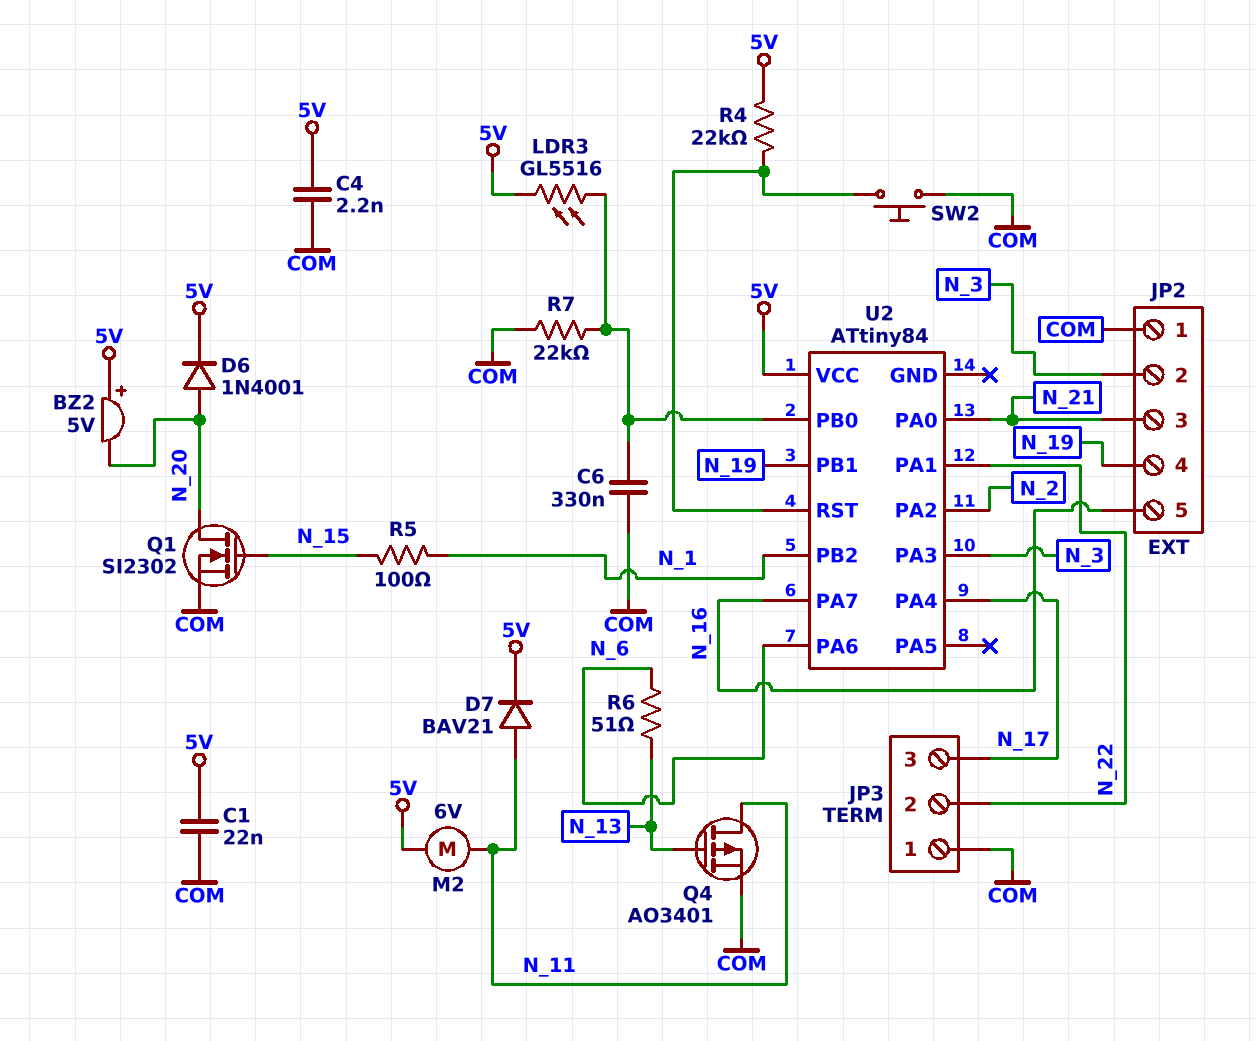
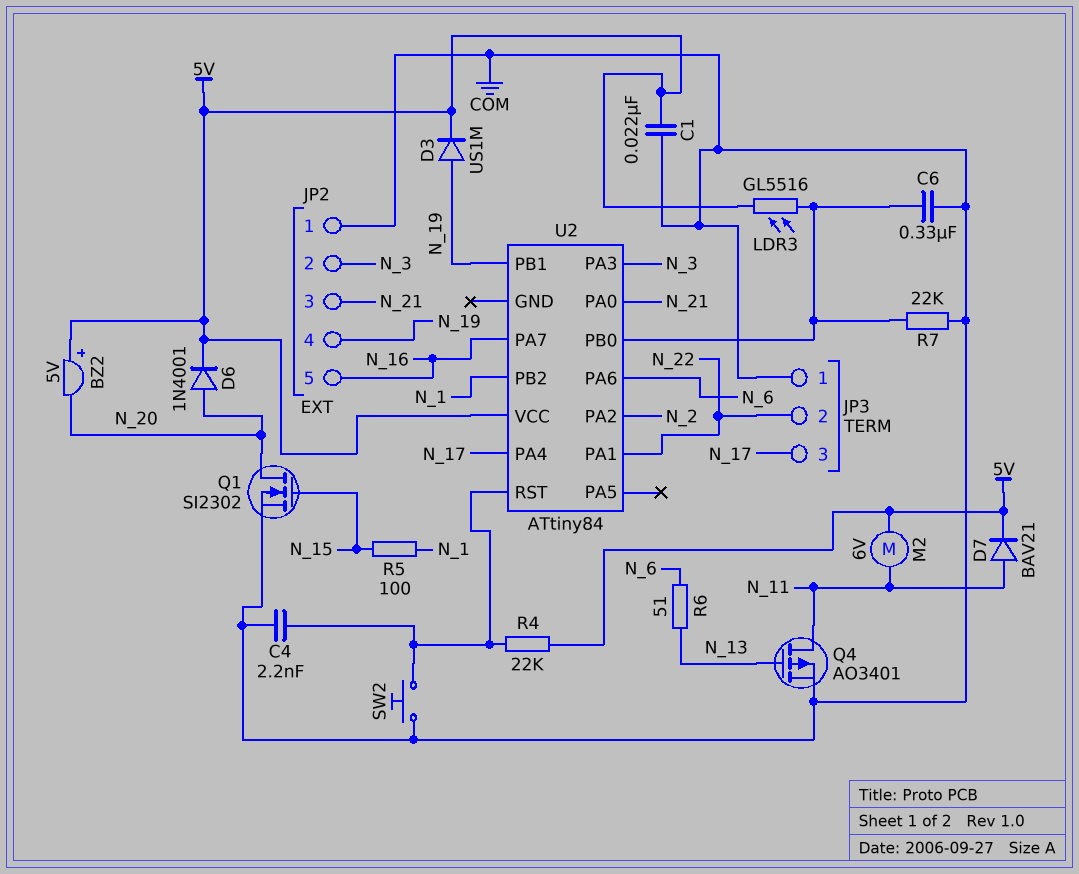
C4: 2.2nF (5V, COM) -> 2.2nF (COM, U2/RST)
D3: none -> diode US1M (A N_19, K 5V)

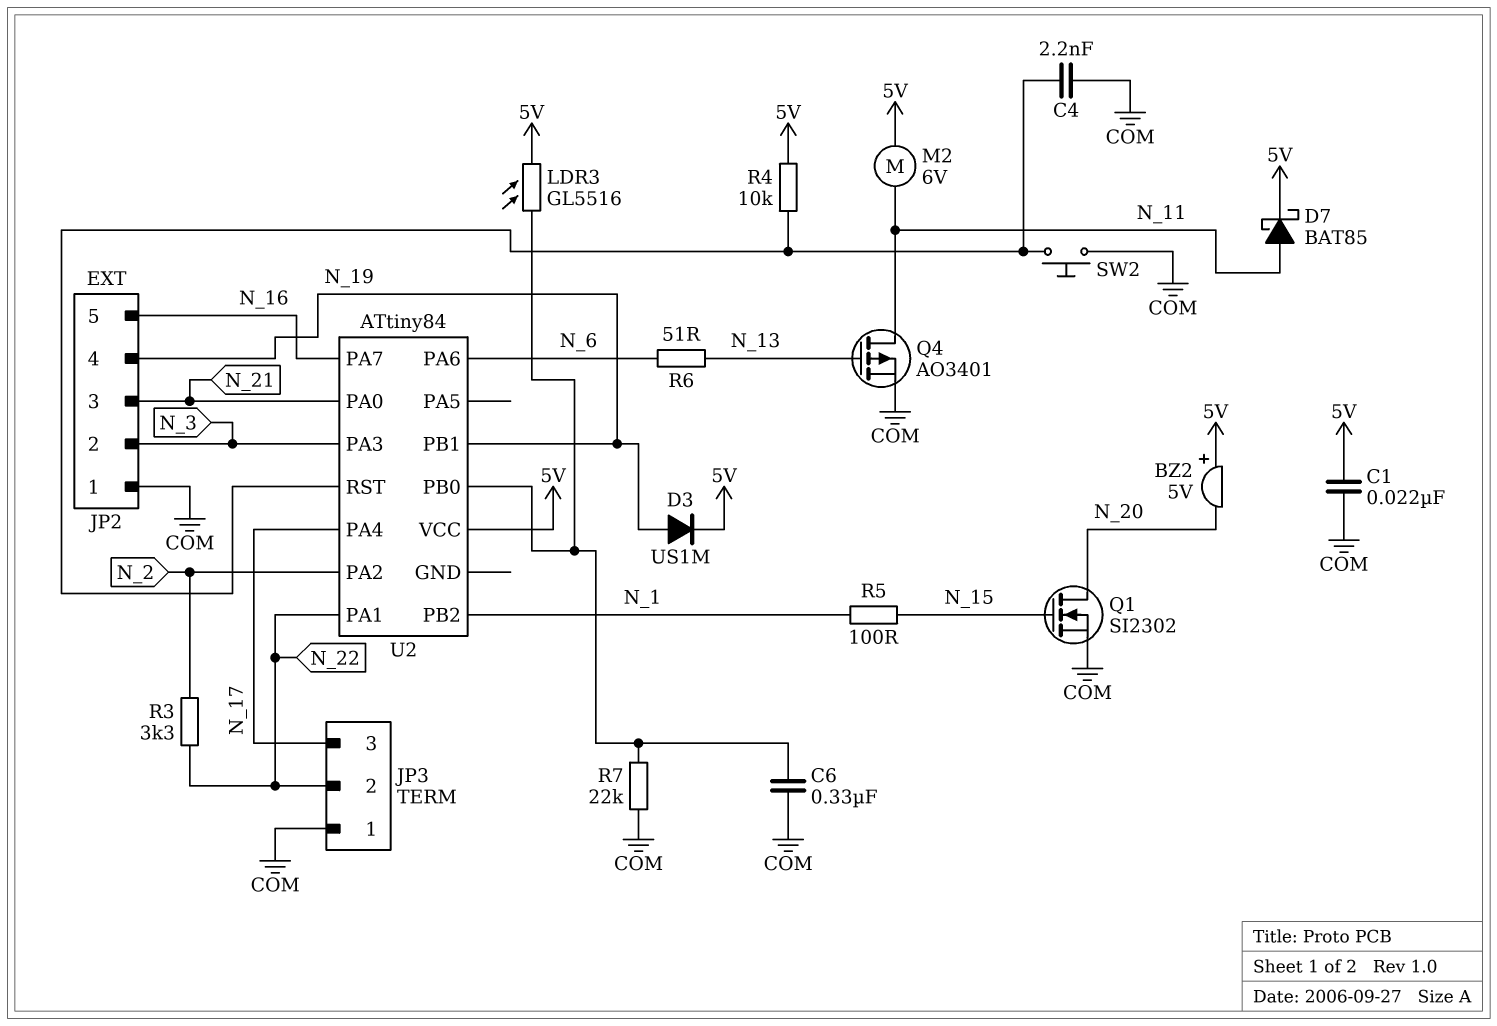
D6: diode 1N4001 (A N_20, K 5V) -> none
D7: diode BAV21 (A N_11, K 5V) -> schottky BAT85 (A N_11, K 5V)
R3: none -> 3.3k (N_2, N_22)
R4: 22k (5V, U2/RST) -> 10k (5V, U2/RST)

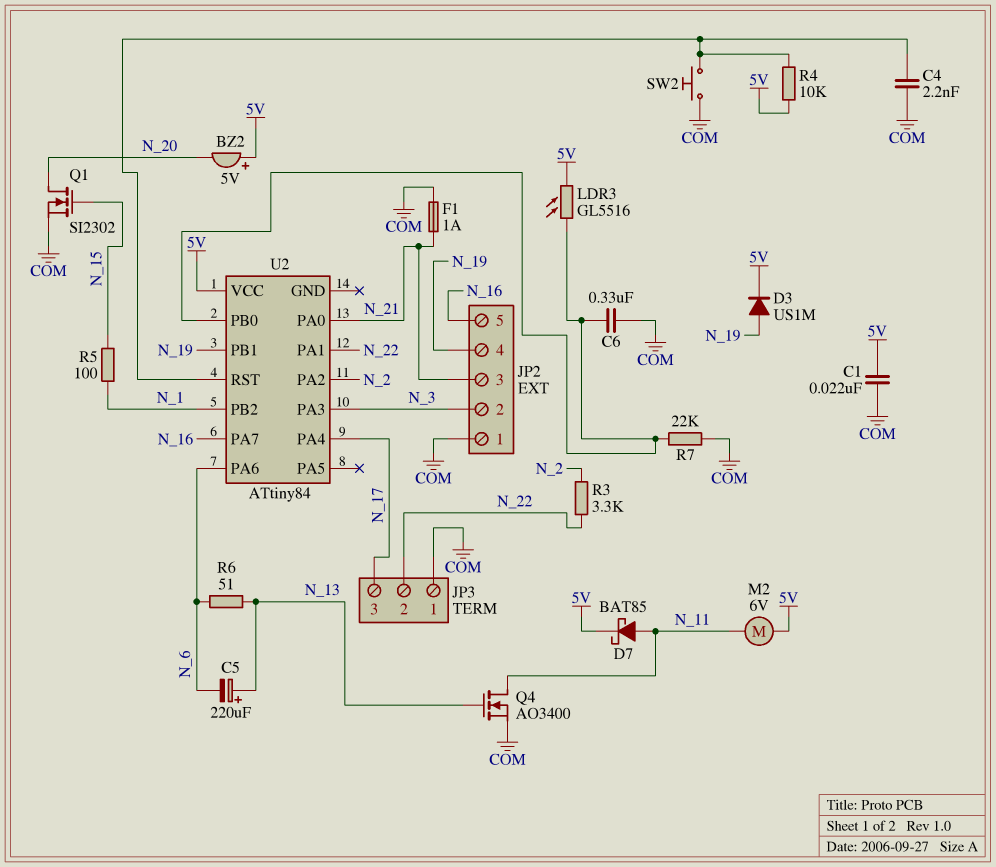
C5: none -> 220uF (plus N_13, minus N_6)
F1: none -> 1A (COM, N_21)
Q4: PMOS AO3401 (G N_13, D N_11, S COM) -> NMOS AO3400 (G N_13, D N_11, S COM)

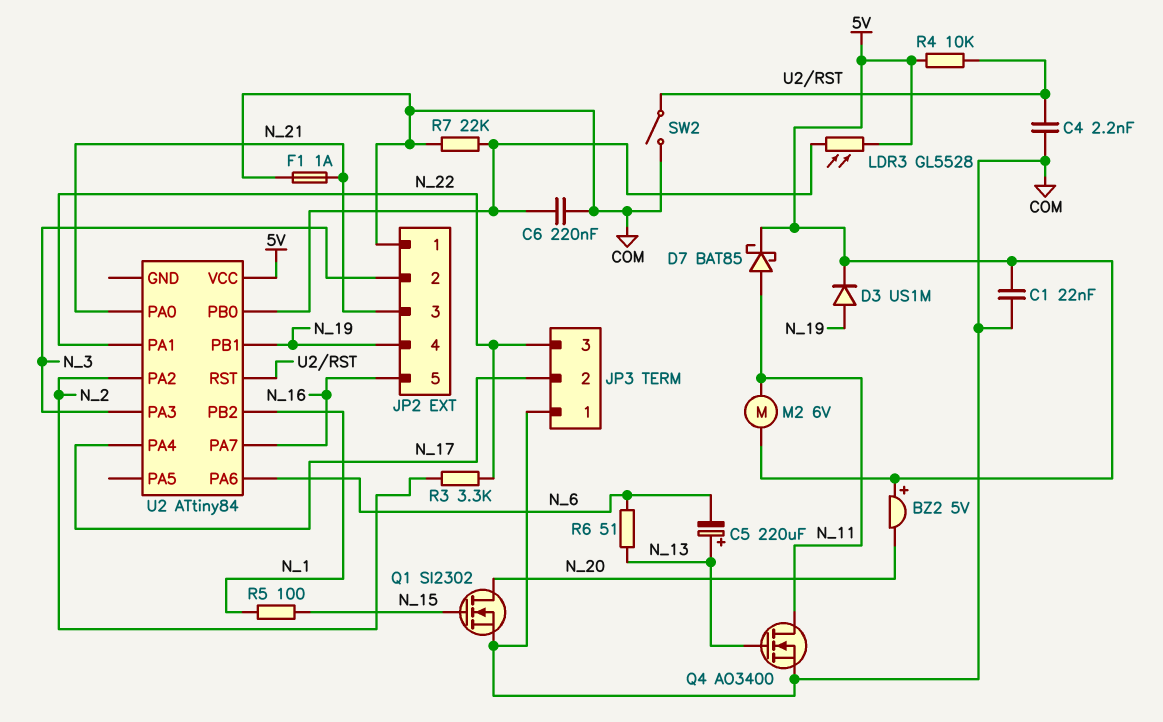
C6: 330nF (COM, U2/PB0) -> 220nF (COM, U2/PB0)
JP3 pin 2: N_22 -> N_17
JP3 pin 3: N_17 -> N_22
LDR3: GL5516 (5V, U2/PB0) -> GL5528 (5V, U2/PB0)
SW2: button (COM, U2/RST) -> switch (COM, U2/RST)

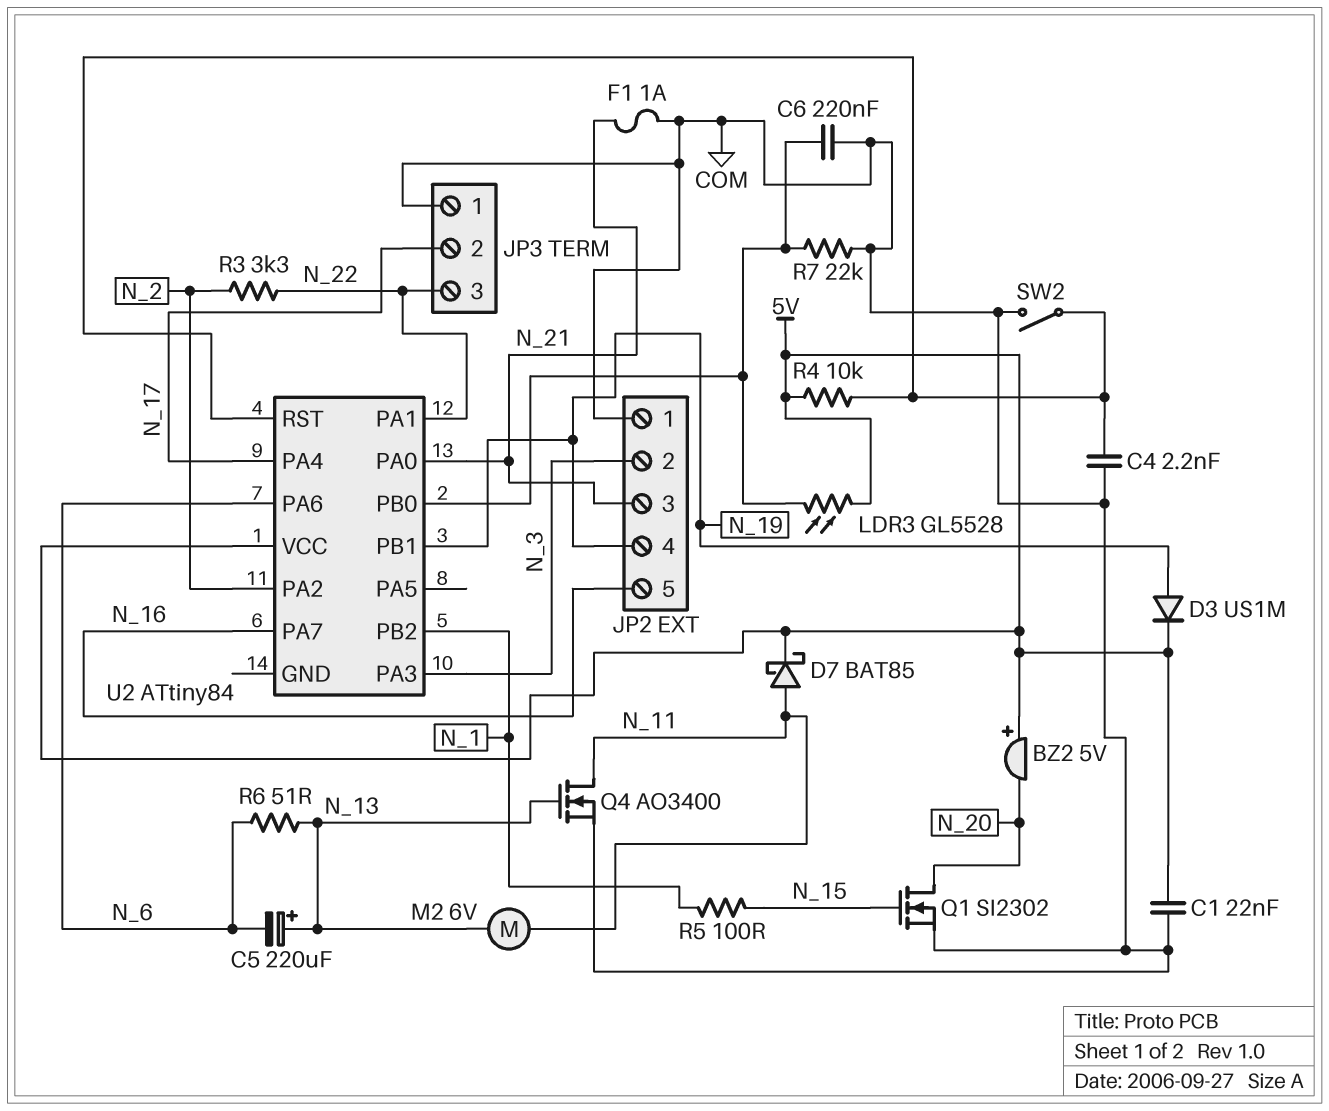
M2: motor 6V (5V, N_11) -> motor 6V (N_11, N_13)

